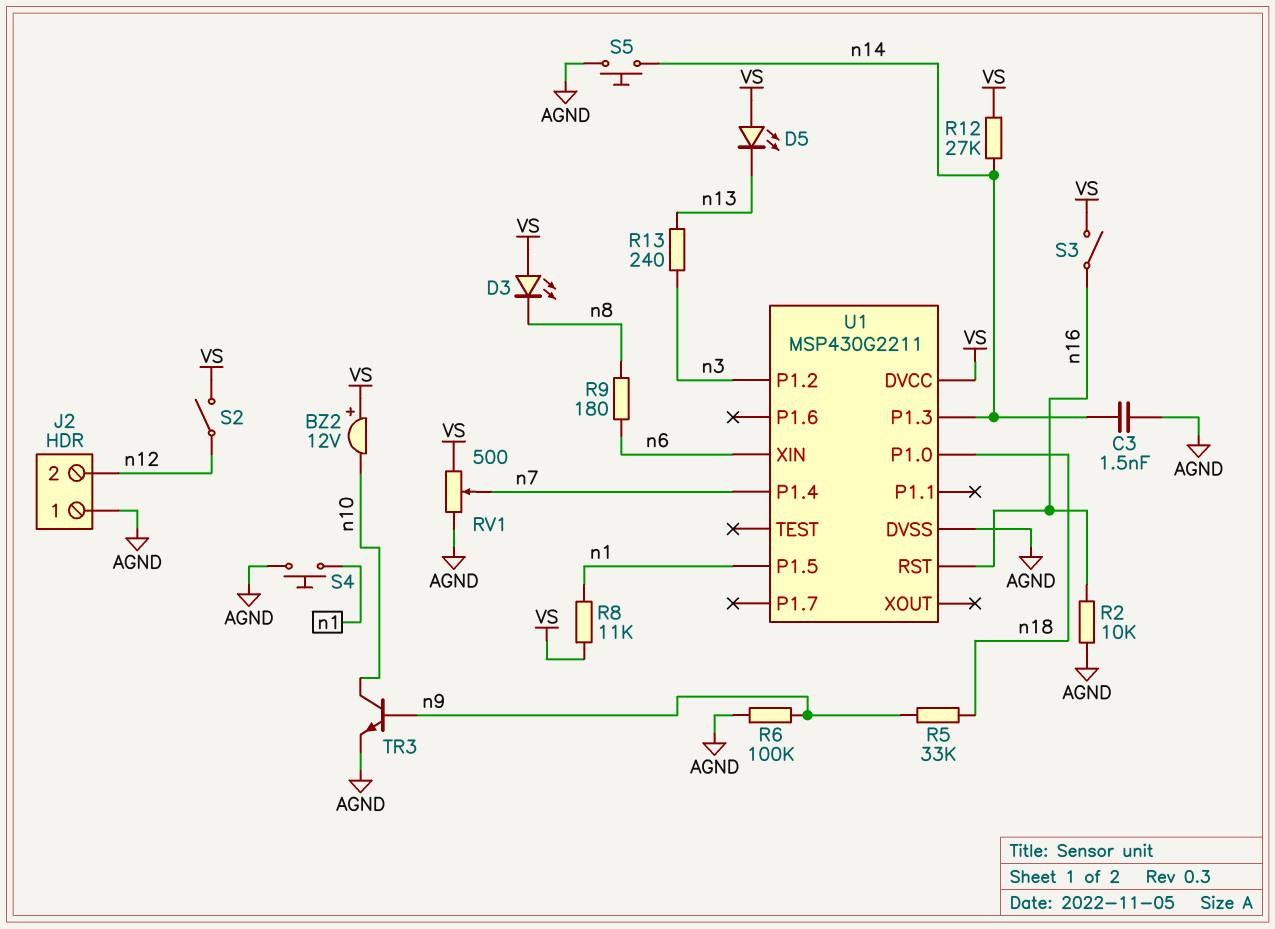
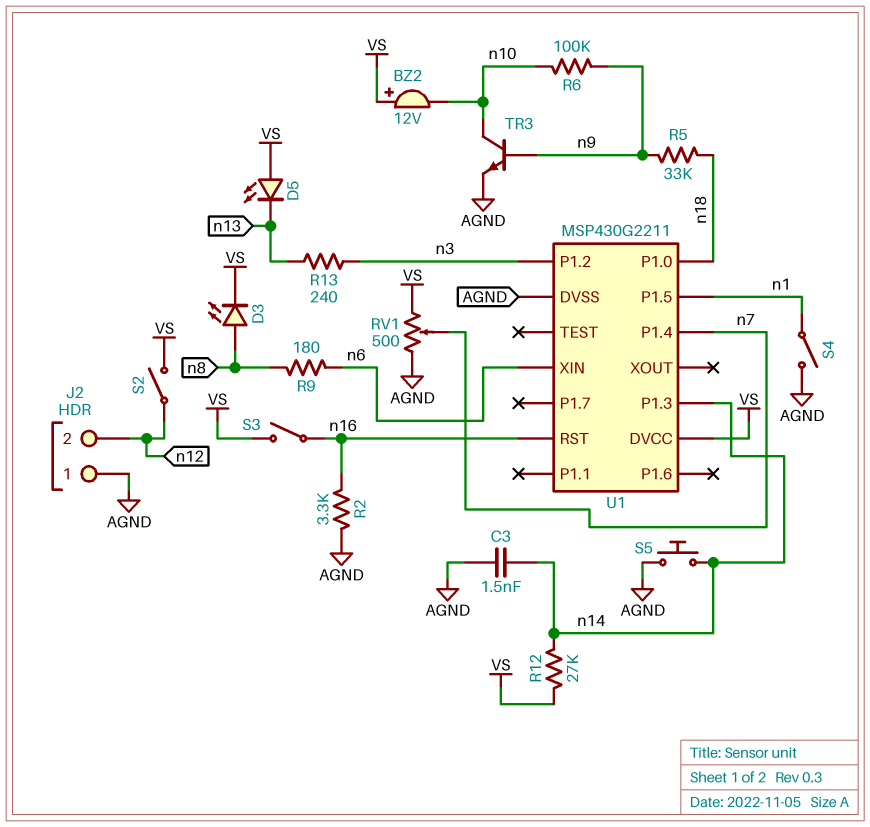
D3: LED (A VS, K n8) -> LED (A n8, K VS)
R2: 10k (AGND, n16) -> 3.3k (AGND, n16)
R6: 100k (AGND, n9) -> 100k (n9, n10)
R8: 11k (VS, n1) -> none
S4: button (AGND, n1) -> switch (AGND, n1)

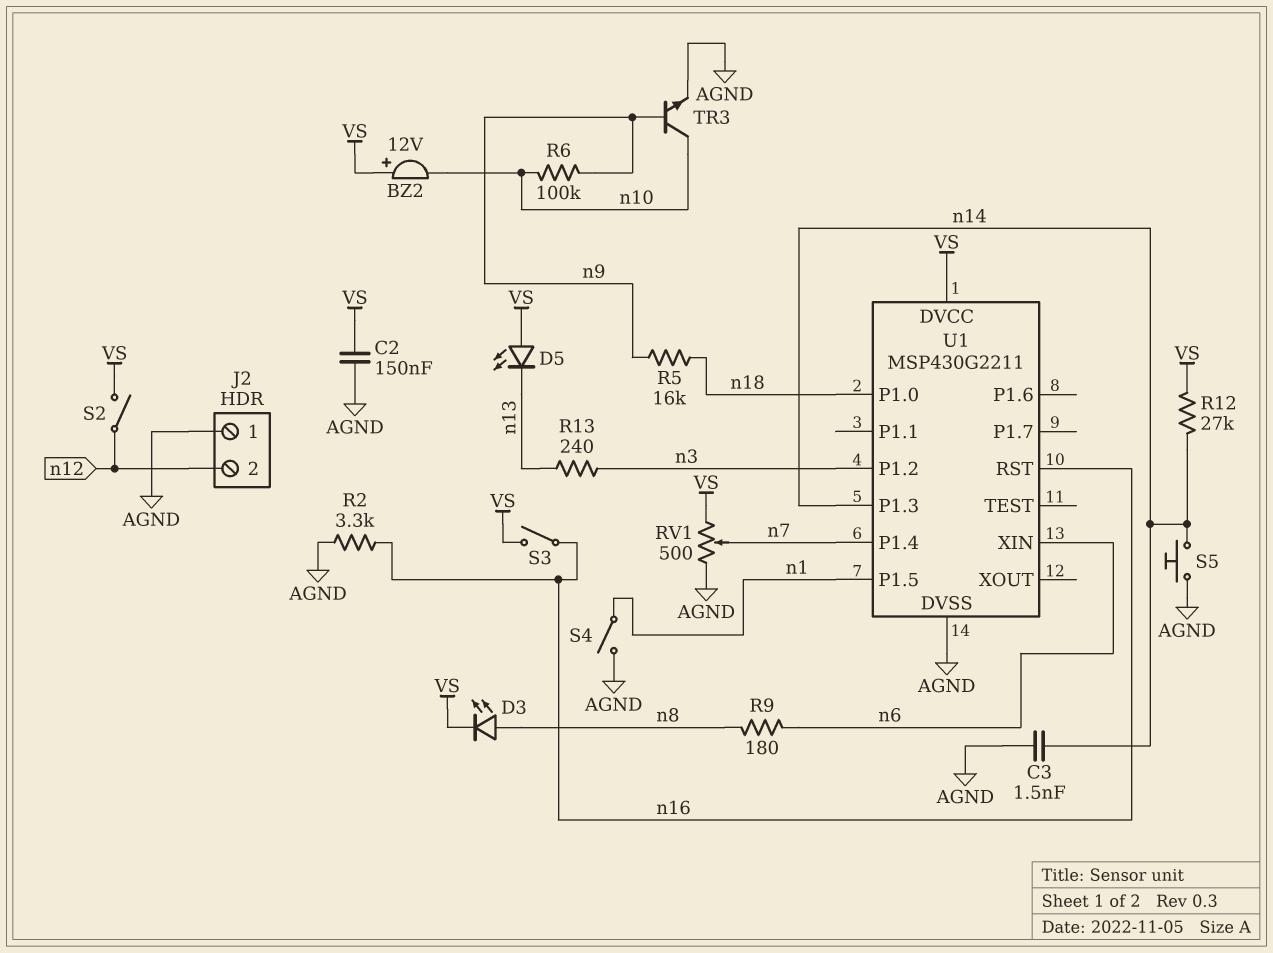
C2: none -> 150nF (AGND, VS)
R5: 33k (n9, n18) -> 16k (n9, n18)

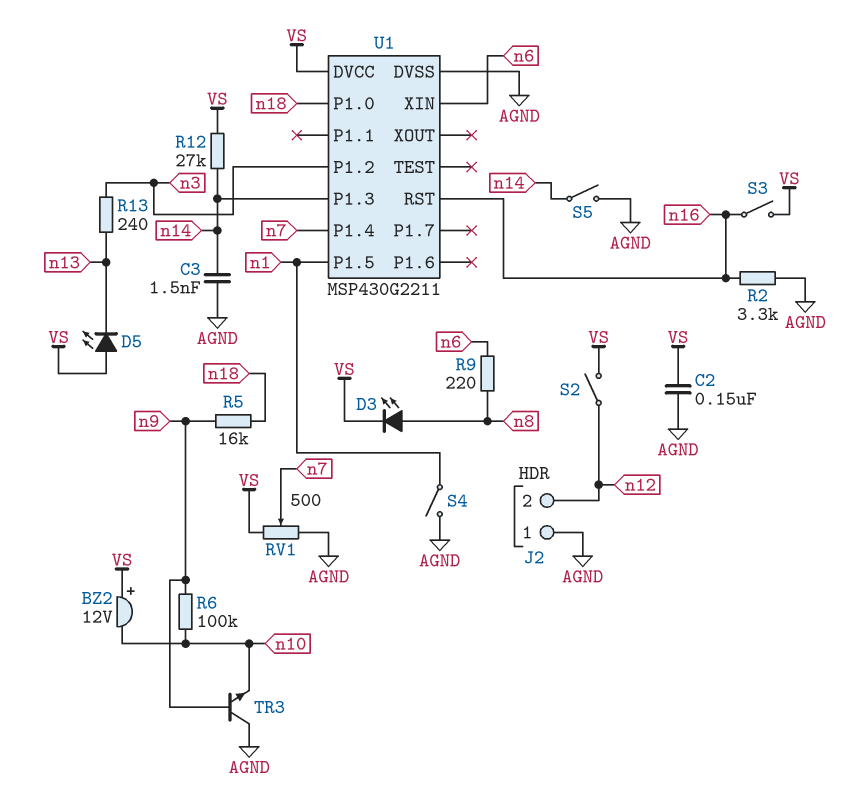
R9: 180 (n6, n8) -> 220 (n6, n8)
S5: button (AGND, n14) -> switch (AGND, n14)
TR3: NPN (B n9, C n10, E AGND) -> NPN (B n9, C AGND, E n10)

